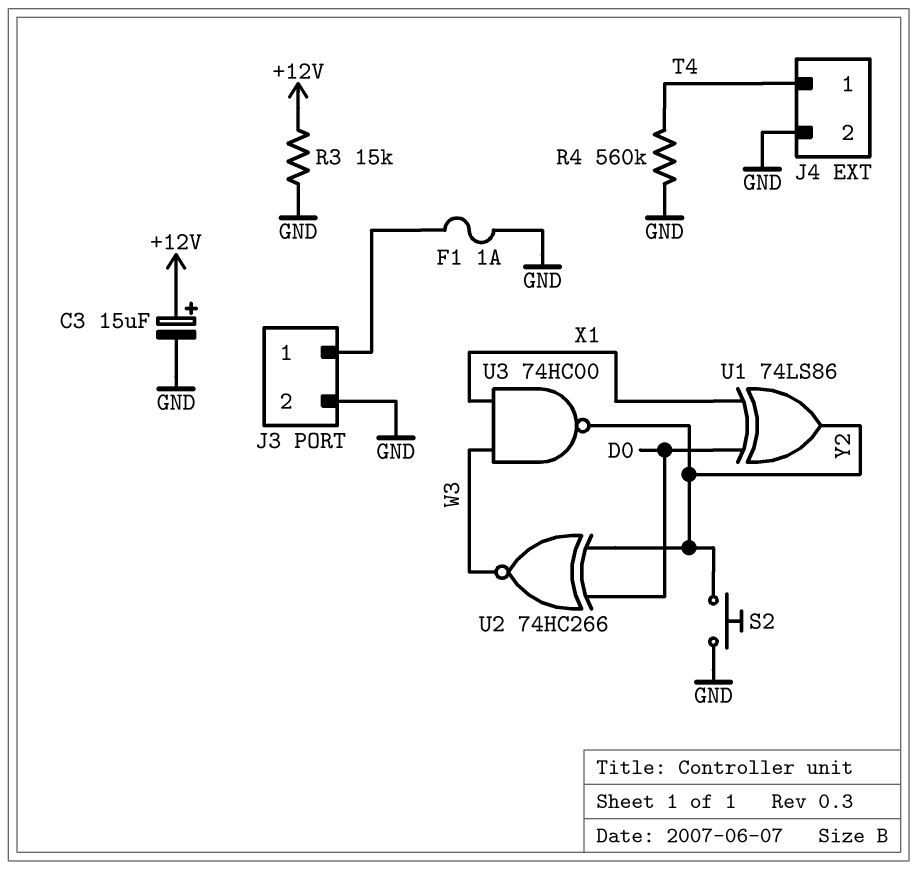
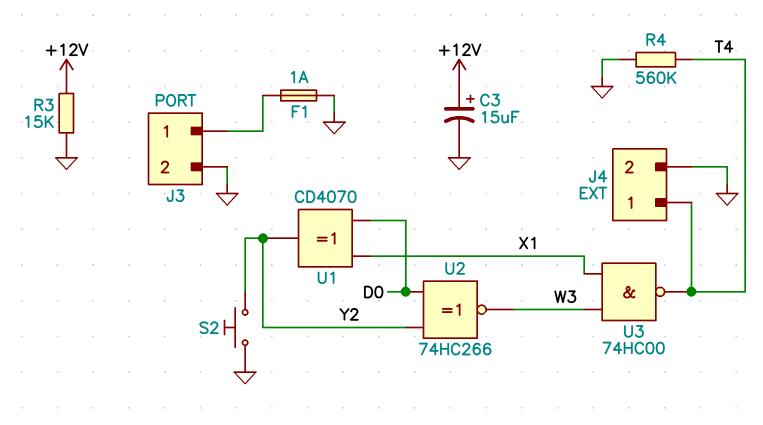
U1: XOR 74LS86 (in D0, in X1, out Y2) -> XOR CD4070 (in D0, in X1, out Y2)
U3: NAND 74HC00 (in W3, in X1, out Y2) -> NAND 74HC00 (in W3, in X1, out T4)

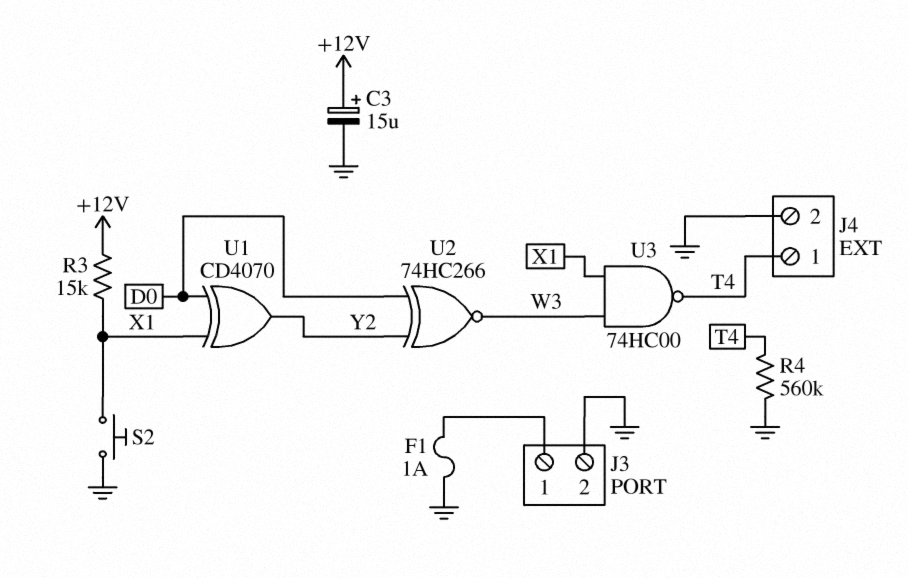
R3: 15k (+12V, GND) -> 15k (+12V, X1)
S2: button (GND, Y2) -> button (GND, X1)

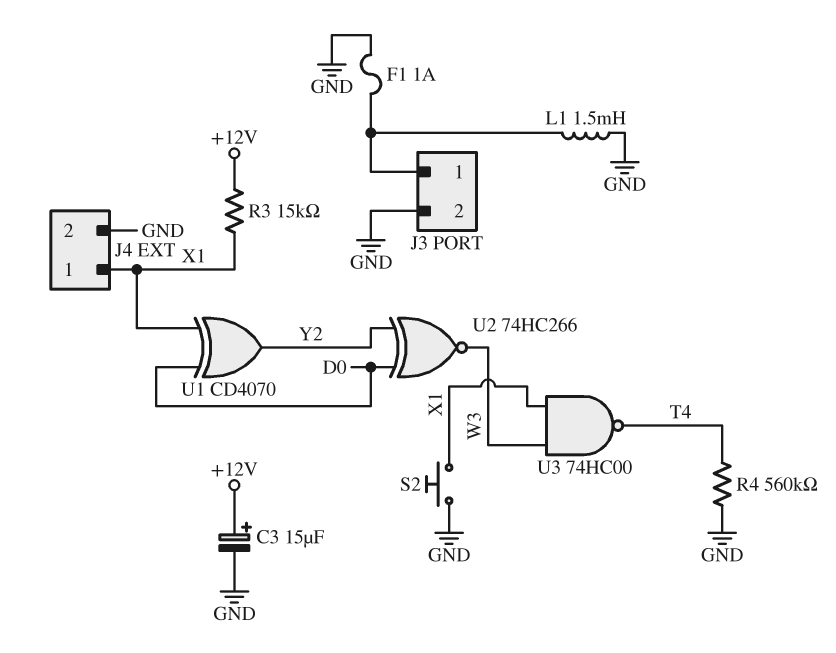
J4 pin 1: T4 -> X1
L1: none -> 1.5mH (GND, J3/1)

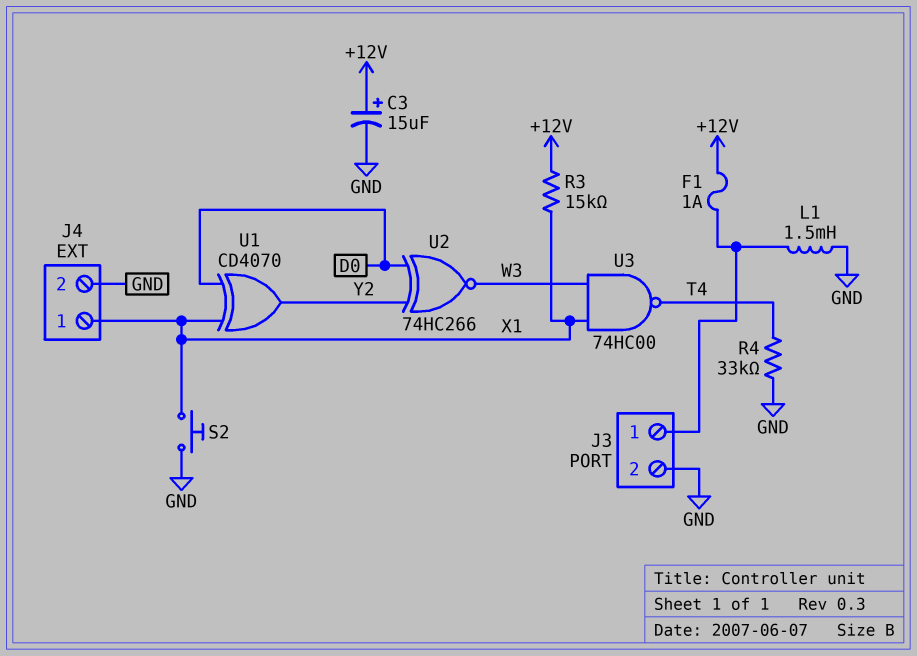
F1: 1A (GND, J3/1) -> 1A (+12V, J3/1)
R4: 560k (GND, T4) -> 33k (GND, T4)

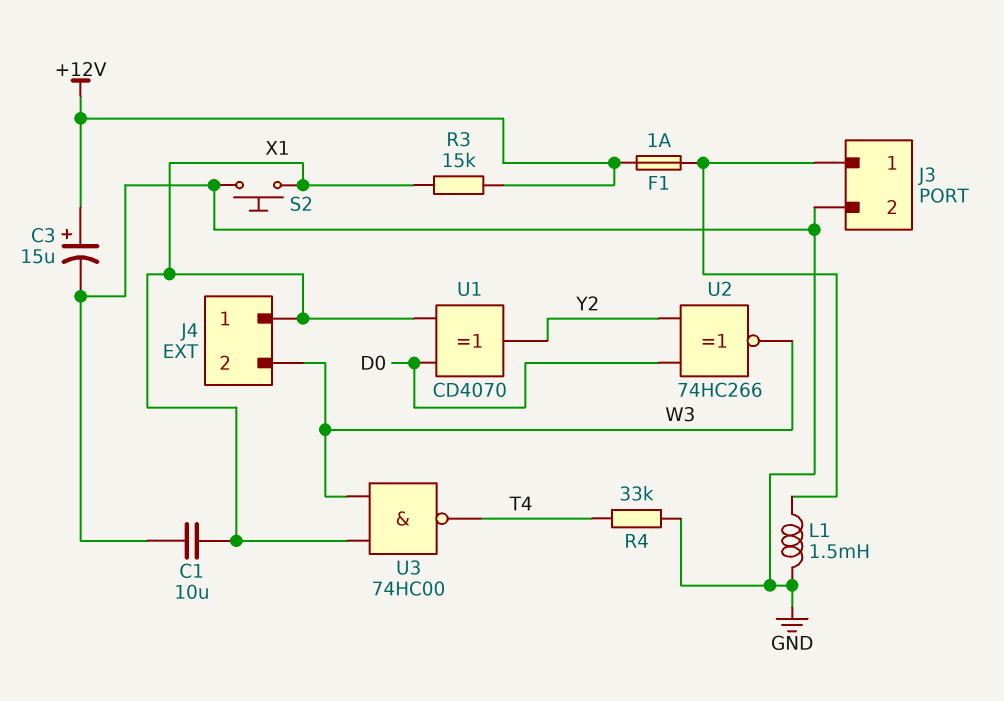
C1: none -> 10uF (GND, X1)
J4 pin 2: GND -> W3

